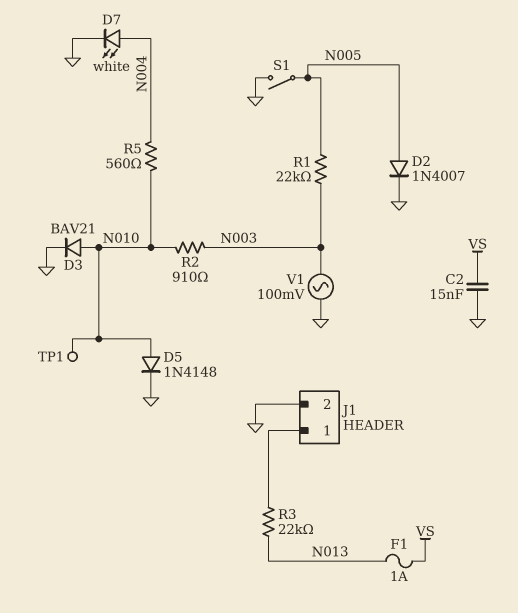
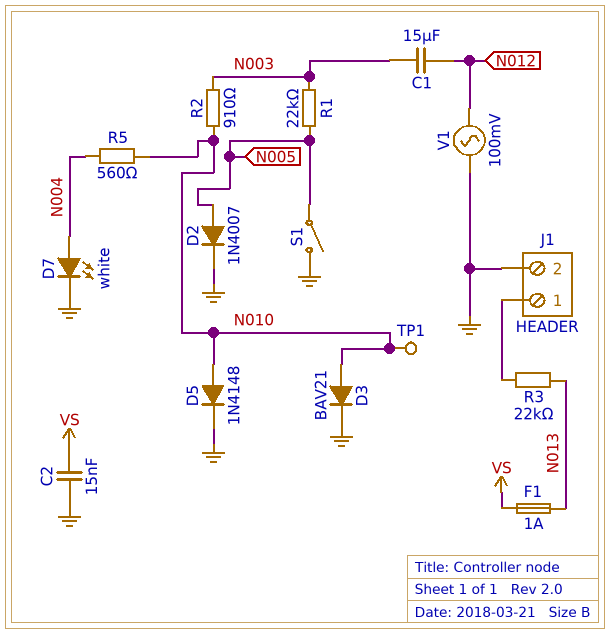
C1: none -> 15uF (N003, N012)
V1: AC 100mV (GND, N003) -> AC 100mV (GND, N012)

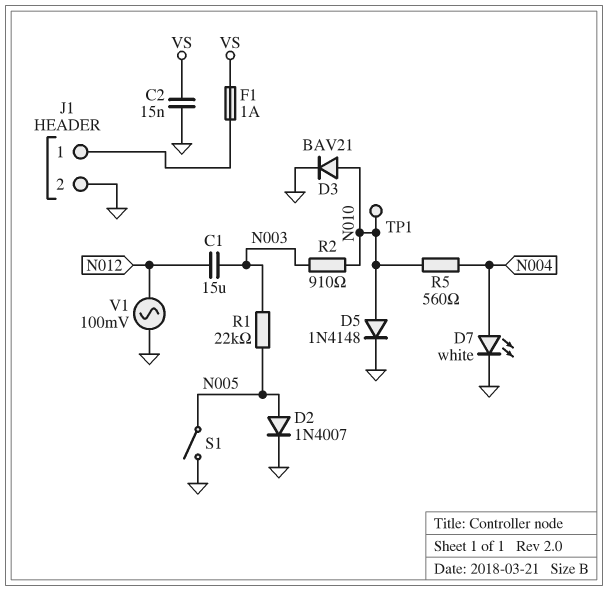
F1: 1A (N013, VS) -> 1A (J1/1, VS)
R3: 22k (J1/1, N013) -> none

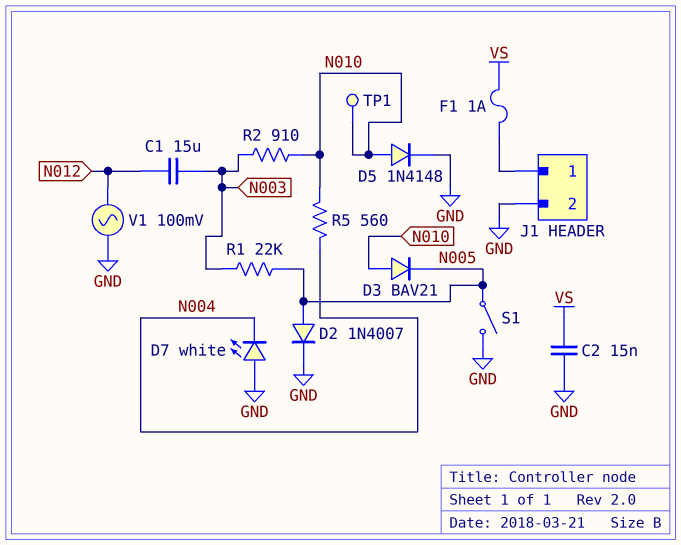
D3: diode BAV21 (A N010, K GND) -> diode BAV21 (A N010, K N005)
D7: LED white (A N004, K GND) -> LED white (A GND, K N004)

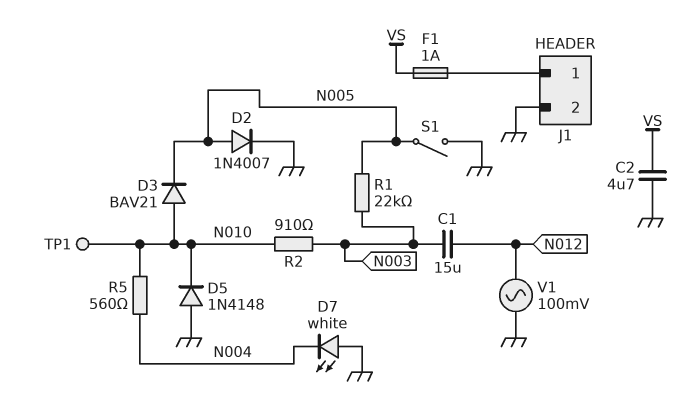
C2: 15nF (GND, VS) -> 4.7uF (GND, VS)
D5: diode 1N4148 (A N010, K GND) -> diode 1N4148 (A GND, K N010)

